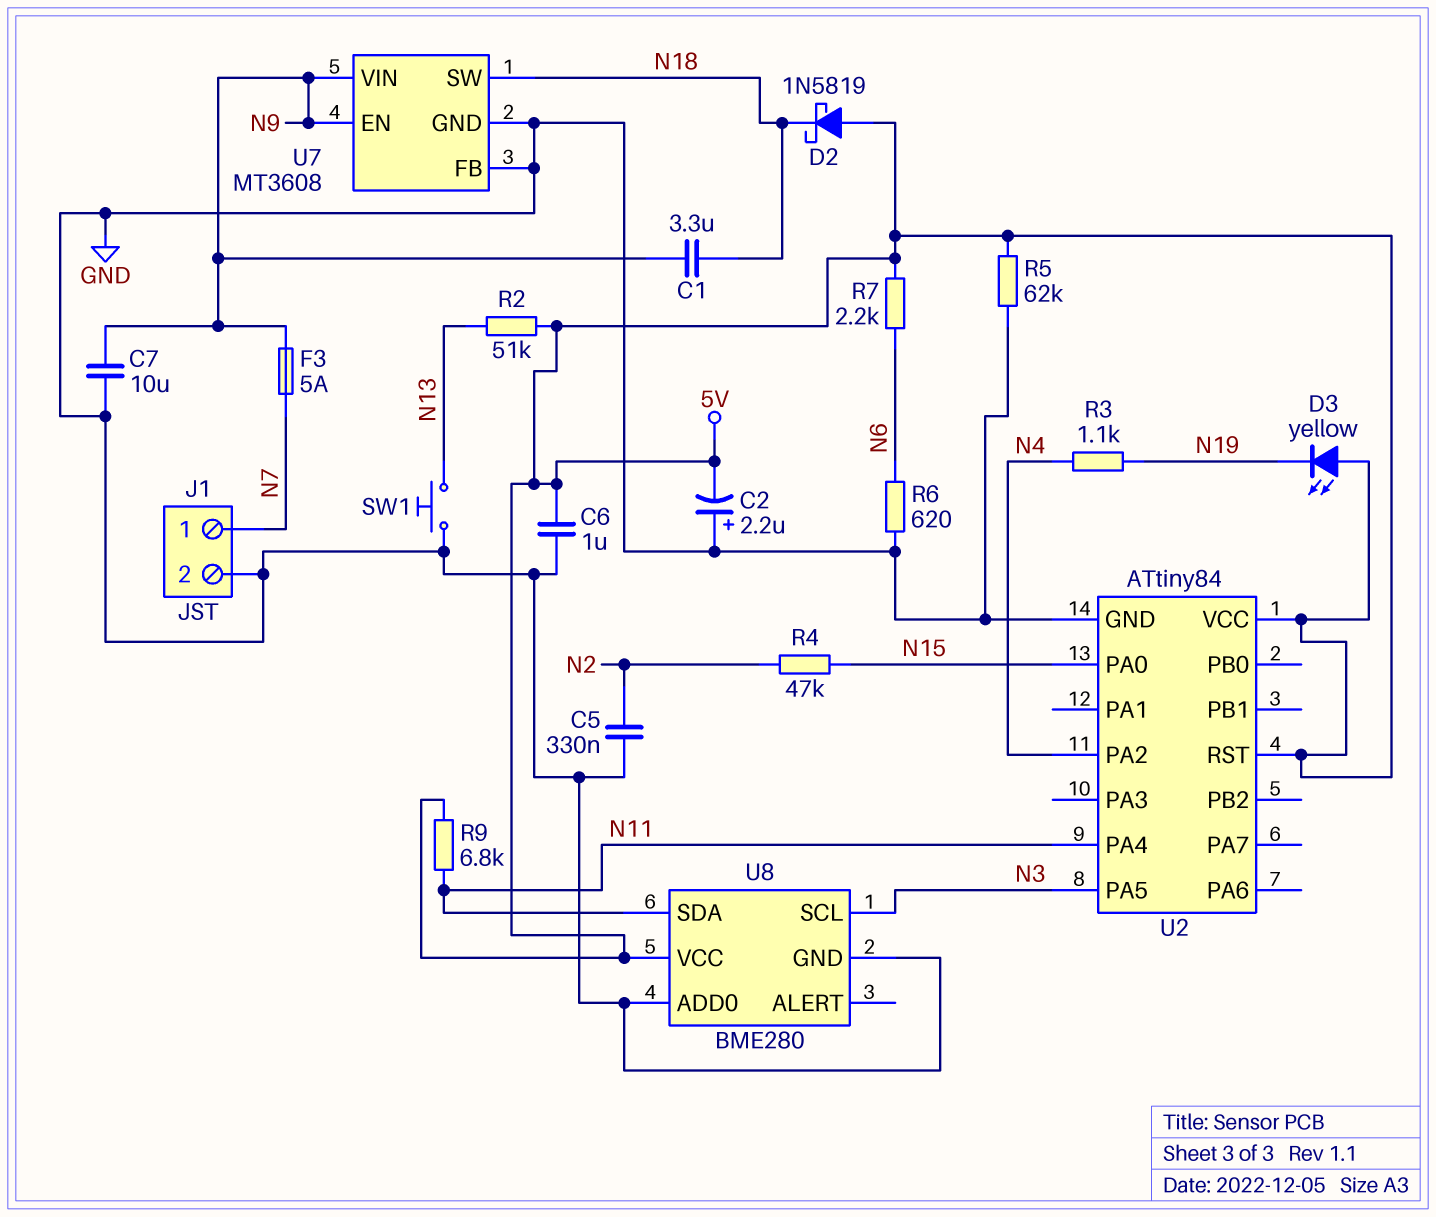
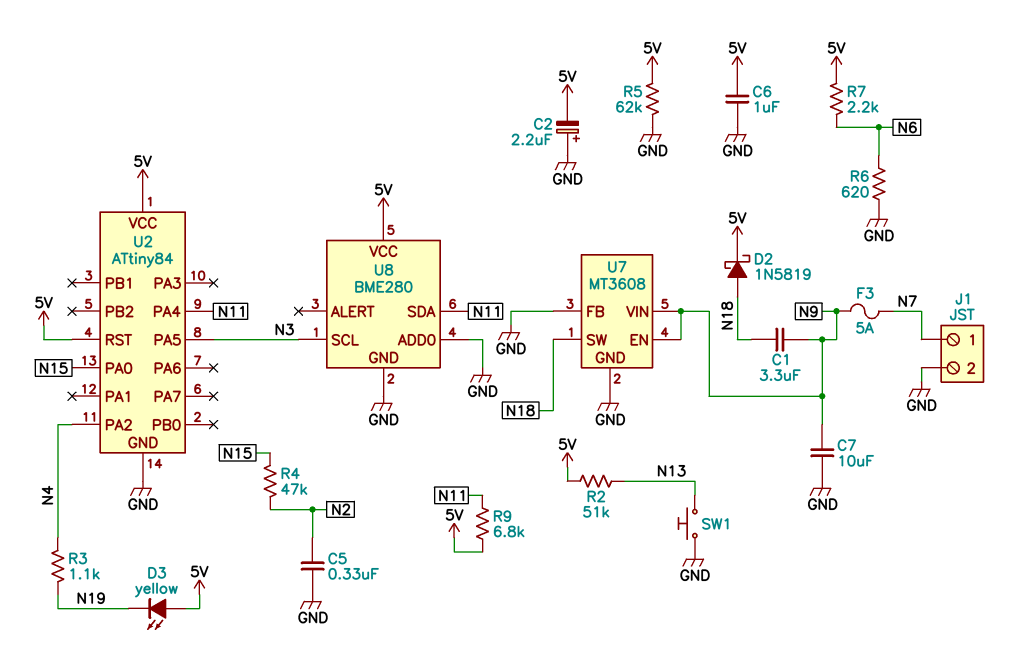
D2: schottky 1N5819 (A 5V, K N18) -> schottky 1N5819 (A N18, K 5V)

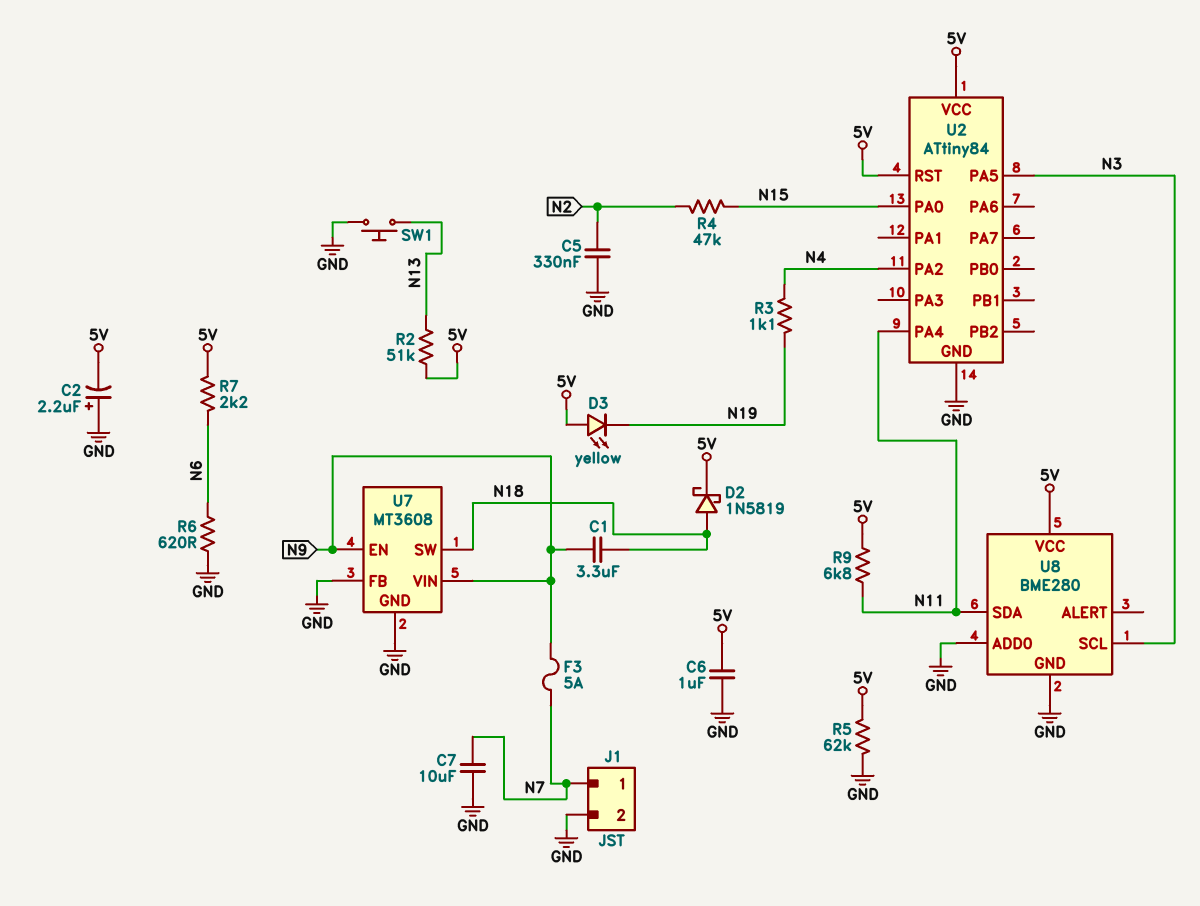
C7: 10uF (GND, N9) -> 10uF (GND, N7)

